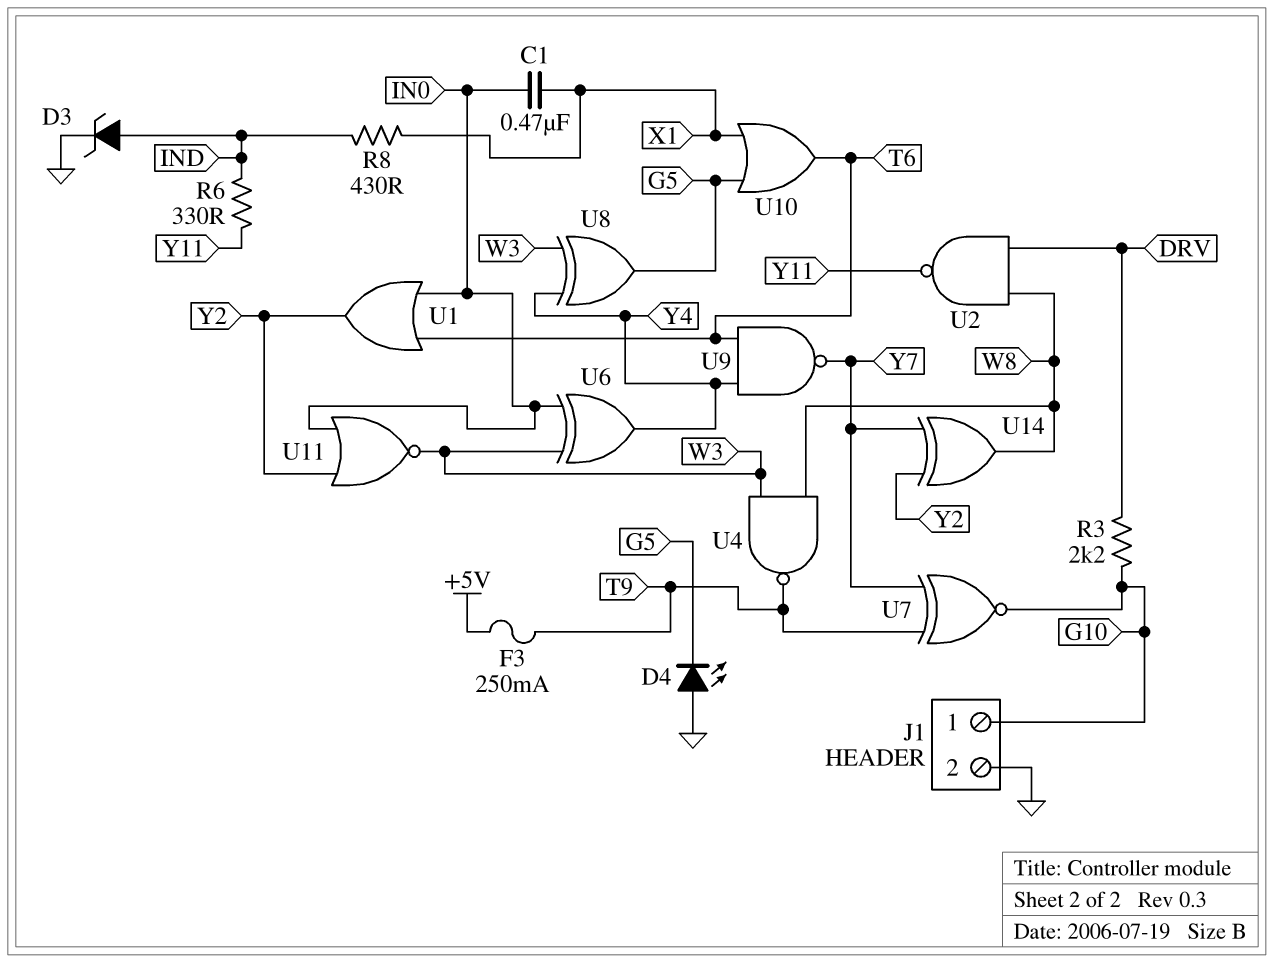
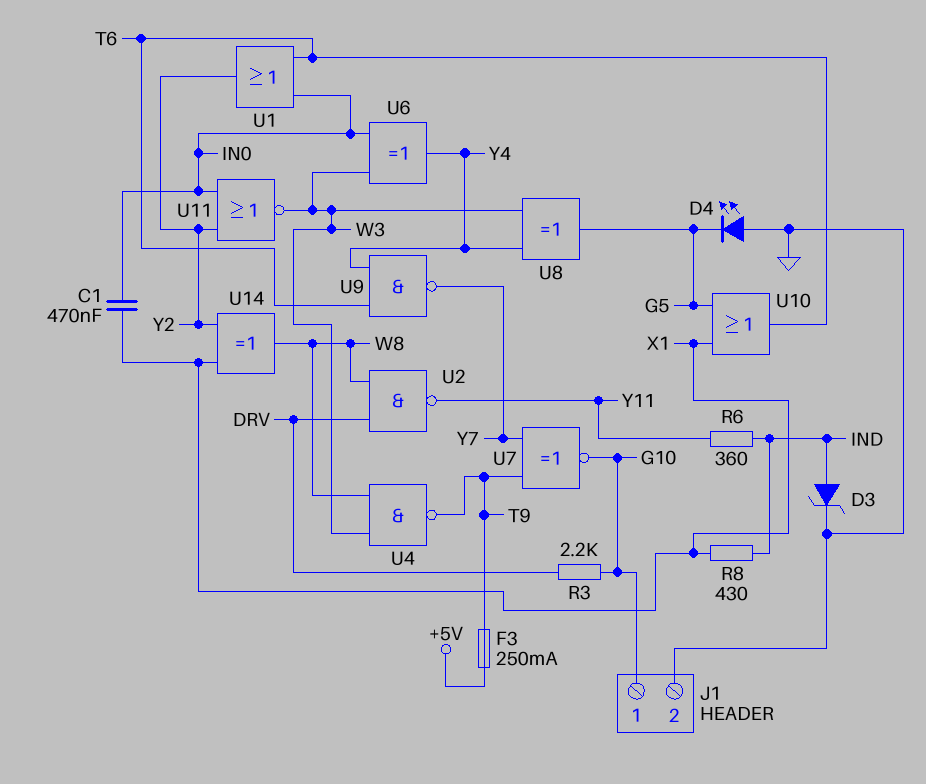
R6: 330 (IND, Y11) -> 360 (IND, Y11)
U14: XOR (in Y2, in Y7, out W8) -> XOR (in X1, in Y2, out W8)

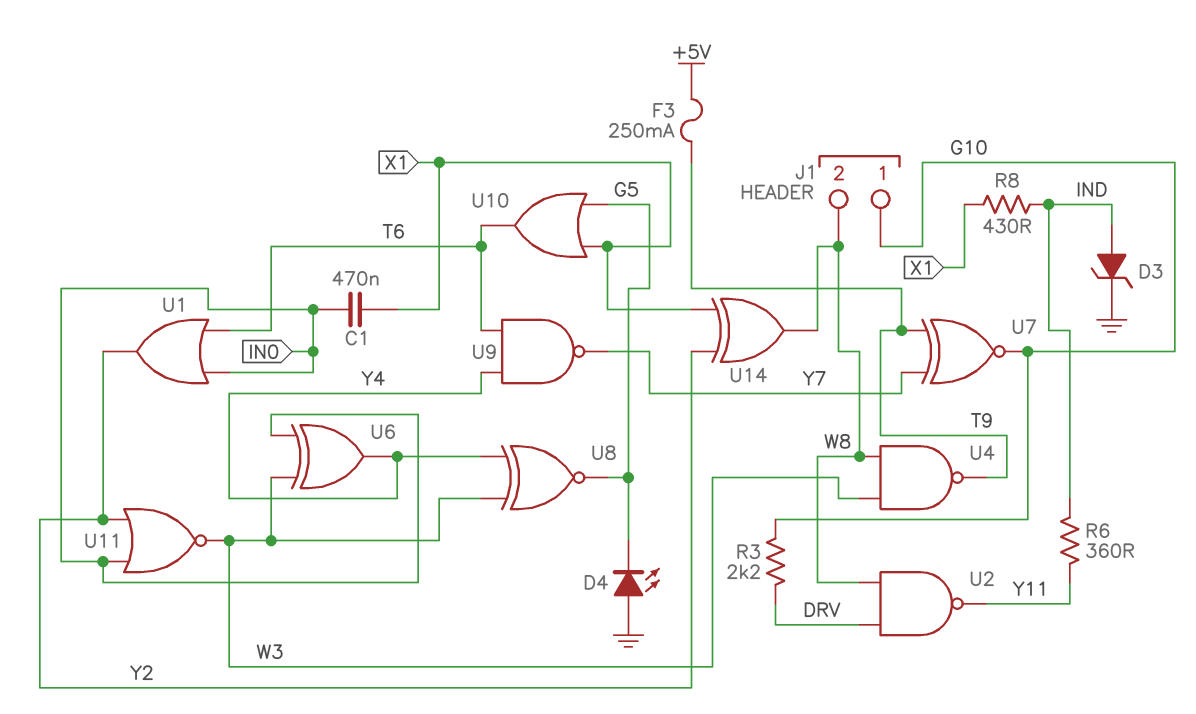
J1 pin 2: GND -> W8
U8: XOR (in W3, in Y4, out G5) -> XNOR (in W3, in Y4, out G5)

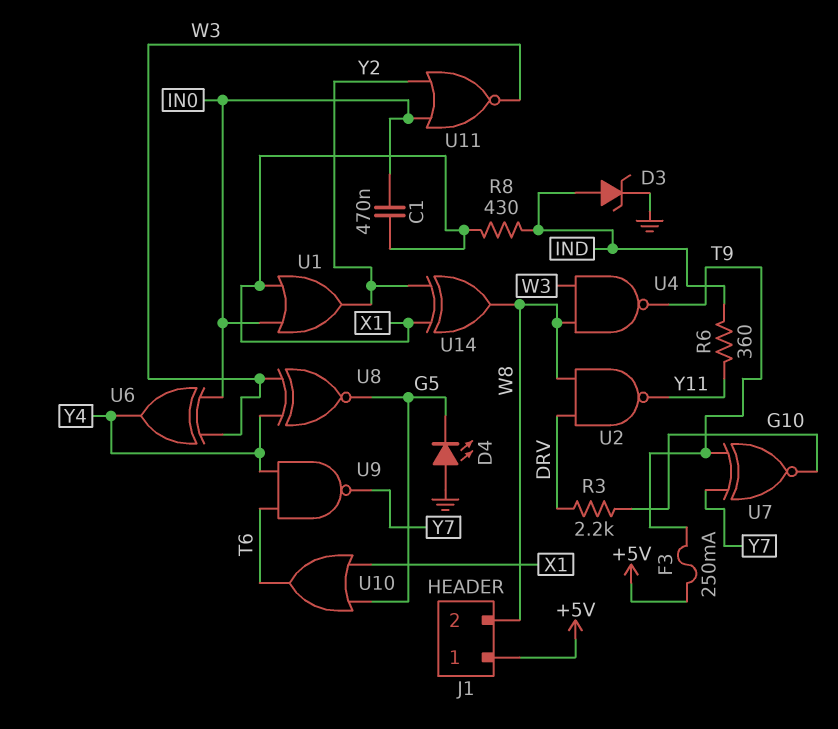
J1 pin 1: G10 -> +5V
U1: OR (in IN0, in T6, out Y2) -> OR (in IN0, in X1, out Y2)

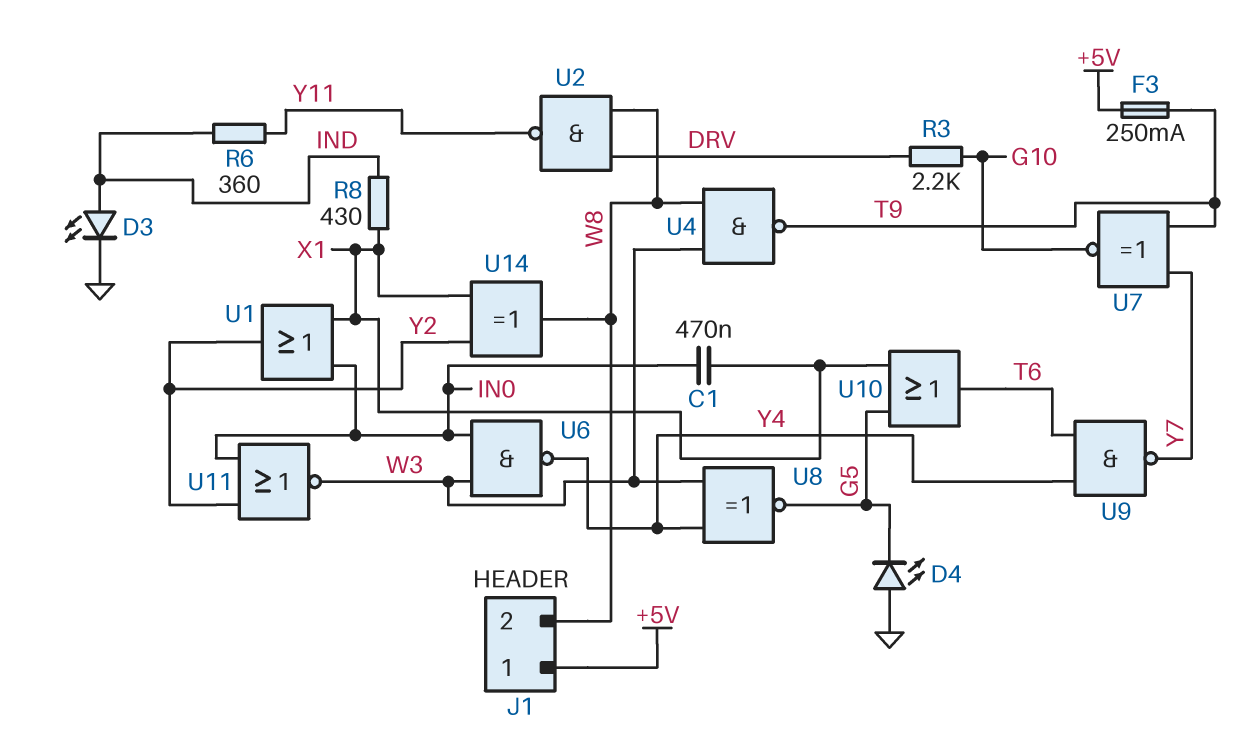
D3: zener (A IND, K GND) -> LED (A IND, K GND)
U6: XOR (in IN0, in W3, out Y4) -> NAND (in IN0, in W3, out Y4)

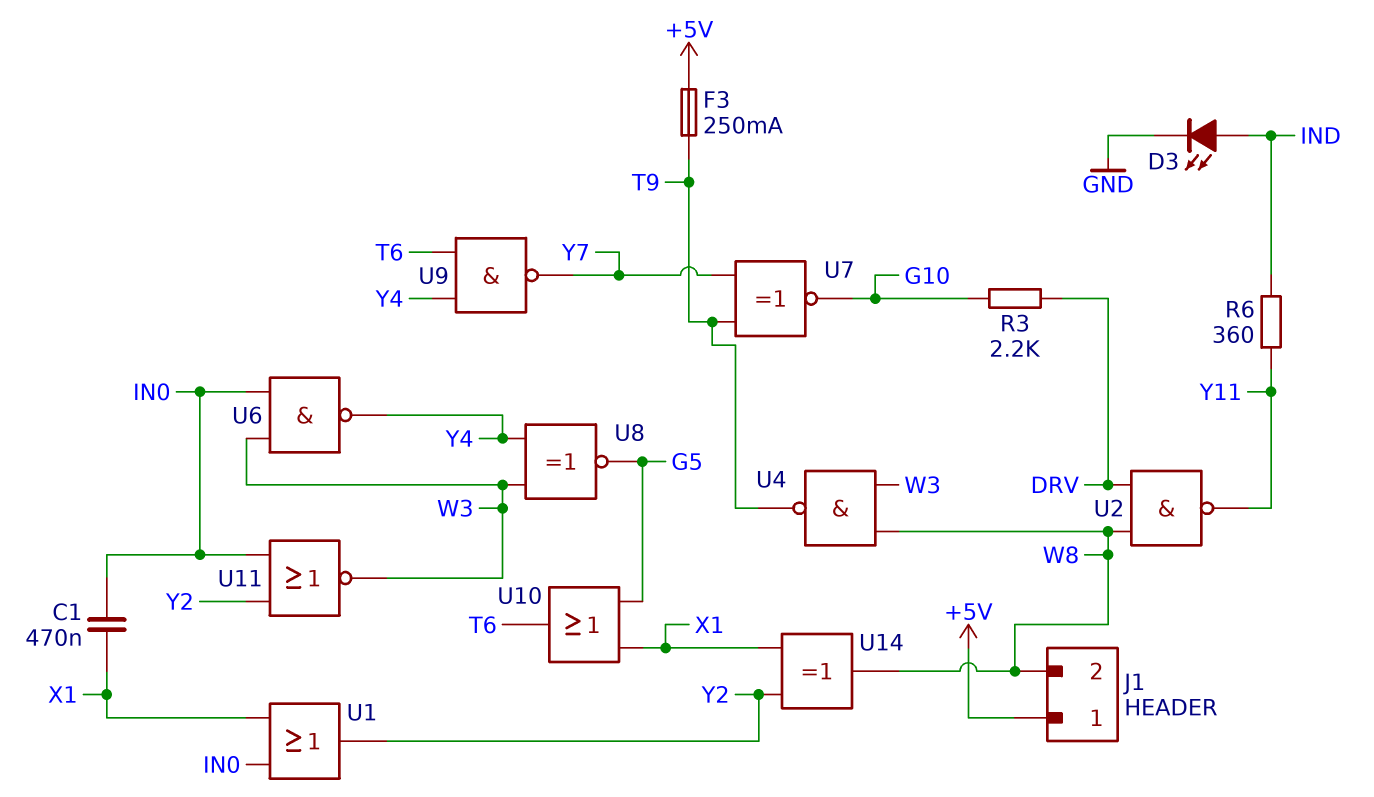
D4: LED (A GND, K G5) -> none
R8: 430 (IND, X1) -> none

